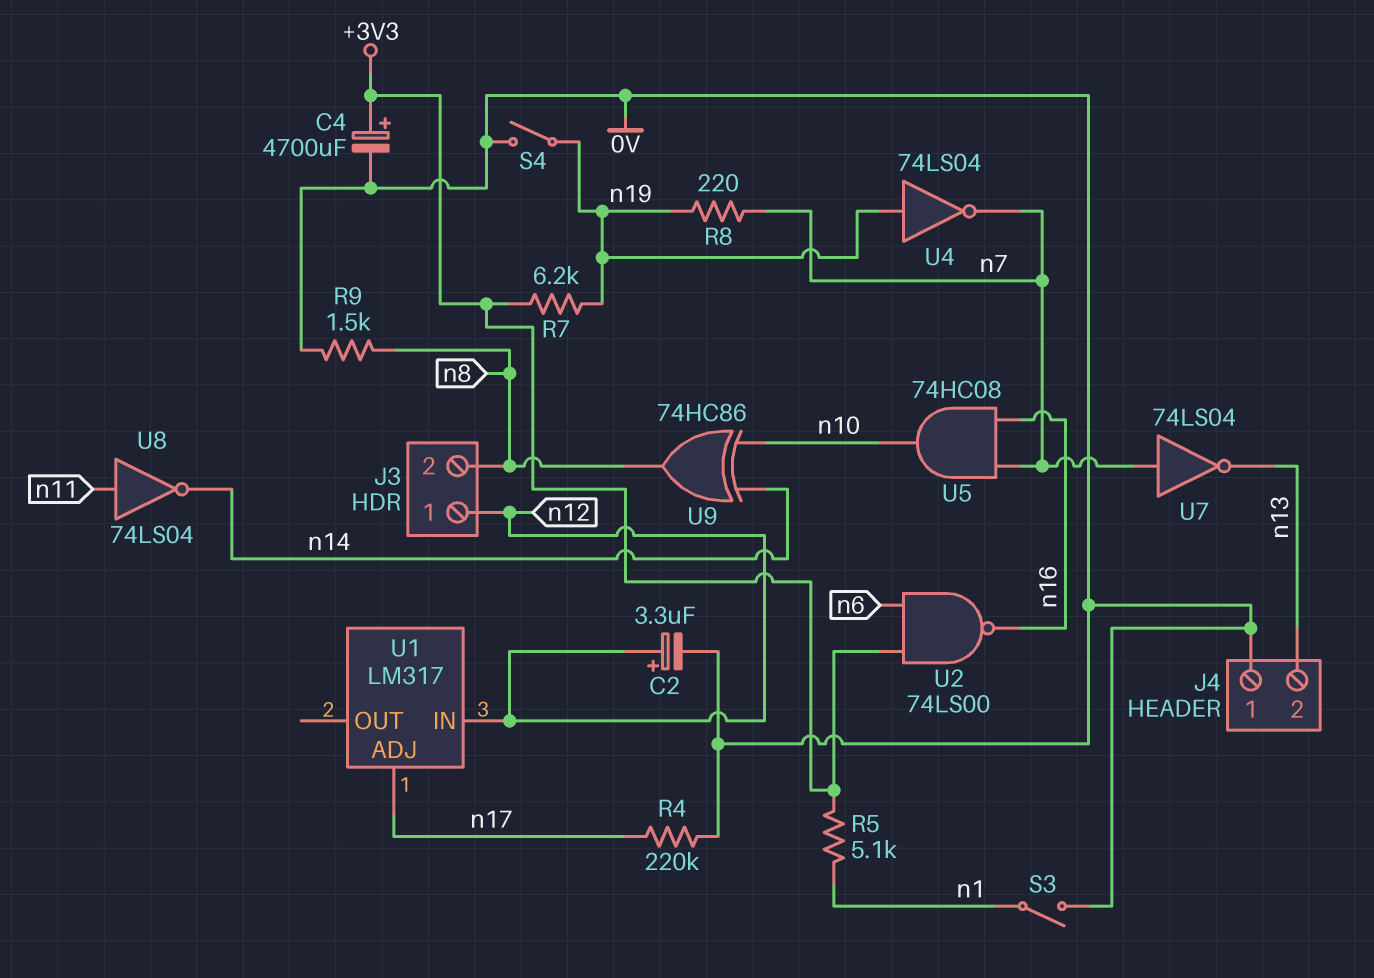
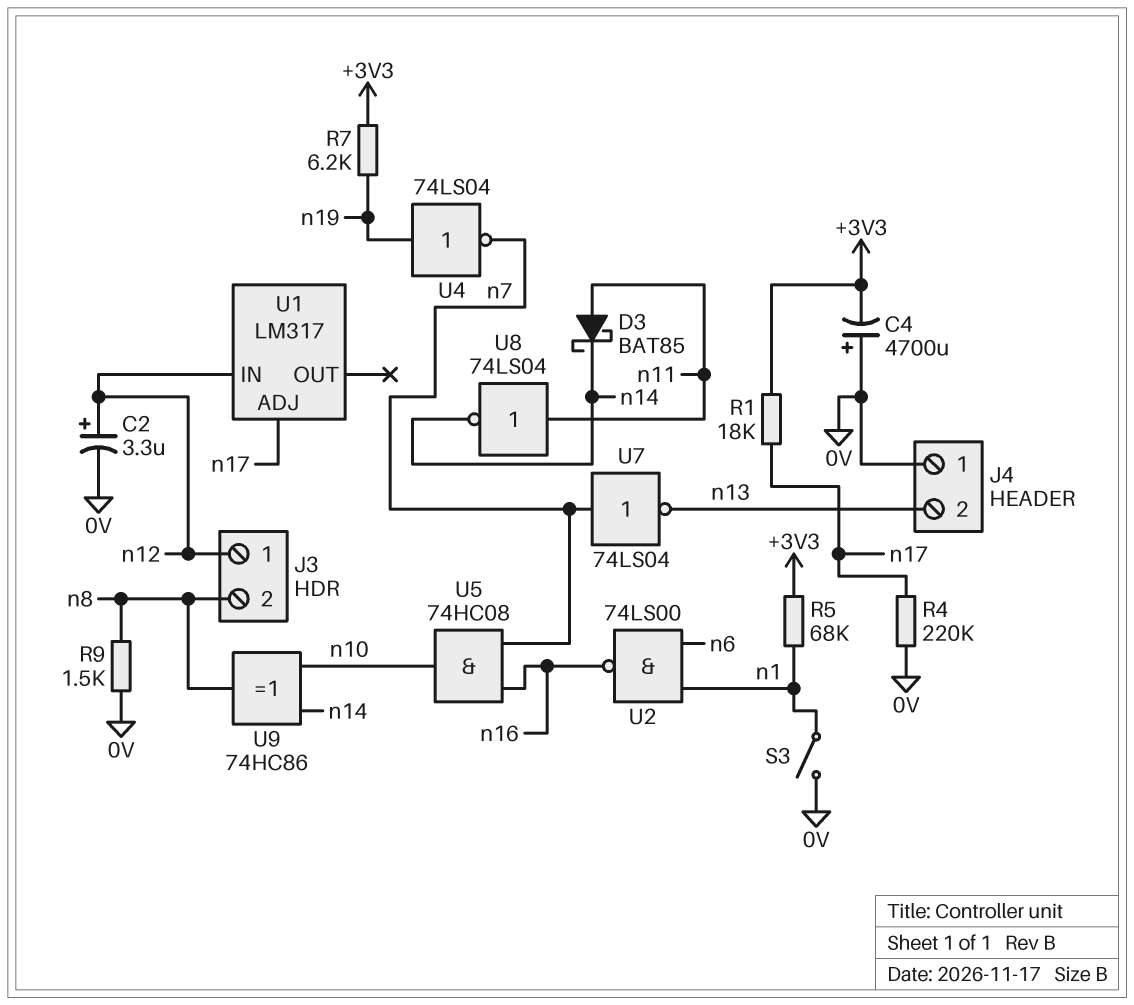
C4: 4700uF (plus +3V3, minus 0V) -> 4700uF (plus 0V, minus +3V3)
D3: none -> schottky BAT85 (A n11, K n14)
R1: none -> 18k (+3V3, n17)
R5: 5.1k (+3V3, n1) -> 68k (+3V3, n1)
R8: 220 (n7, n19) -> none
S4: switch (0V, n19) -> none
U2: NAND 74LS00 (in +3V3, in n6, out n16) -> NAND 74LS00 (in n1, in n6, out n16)

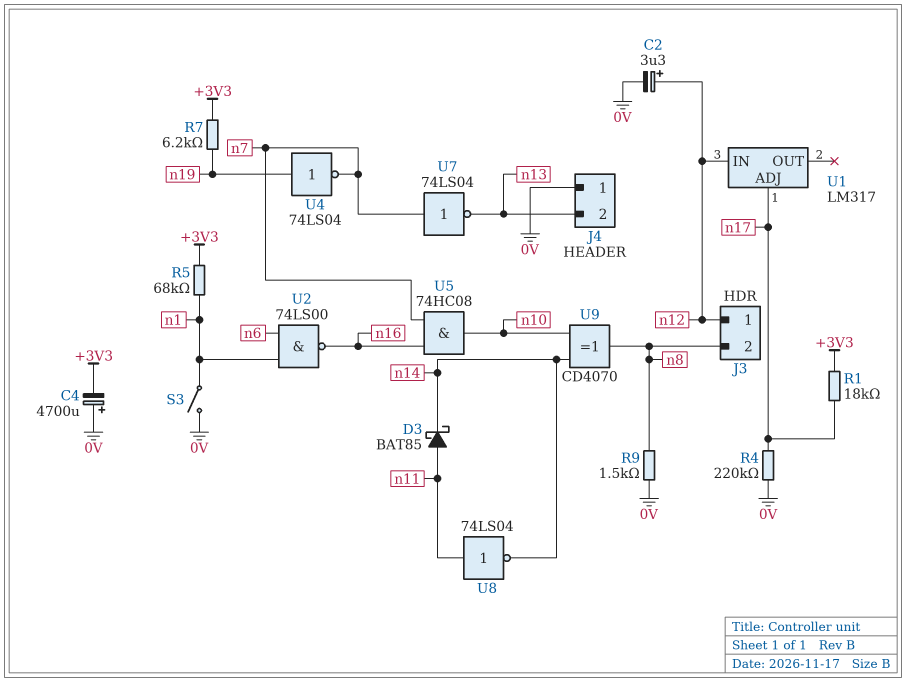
U9: XOR 74HC86 (in n10, in n14, out n8) -> XOR CD4070 (in n10, in n14, out n8)

